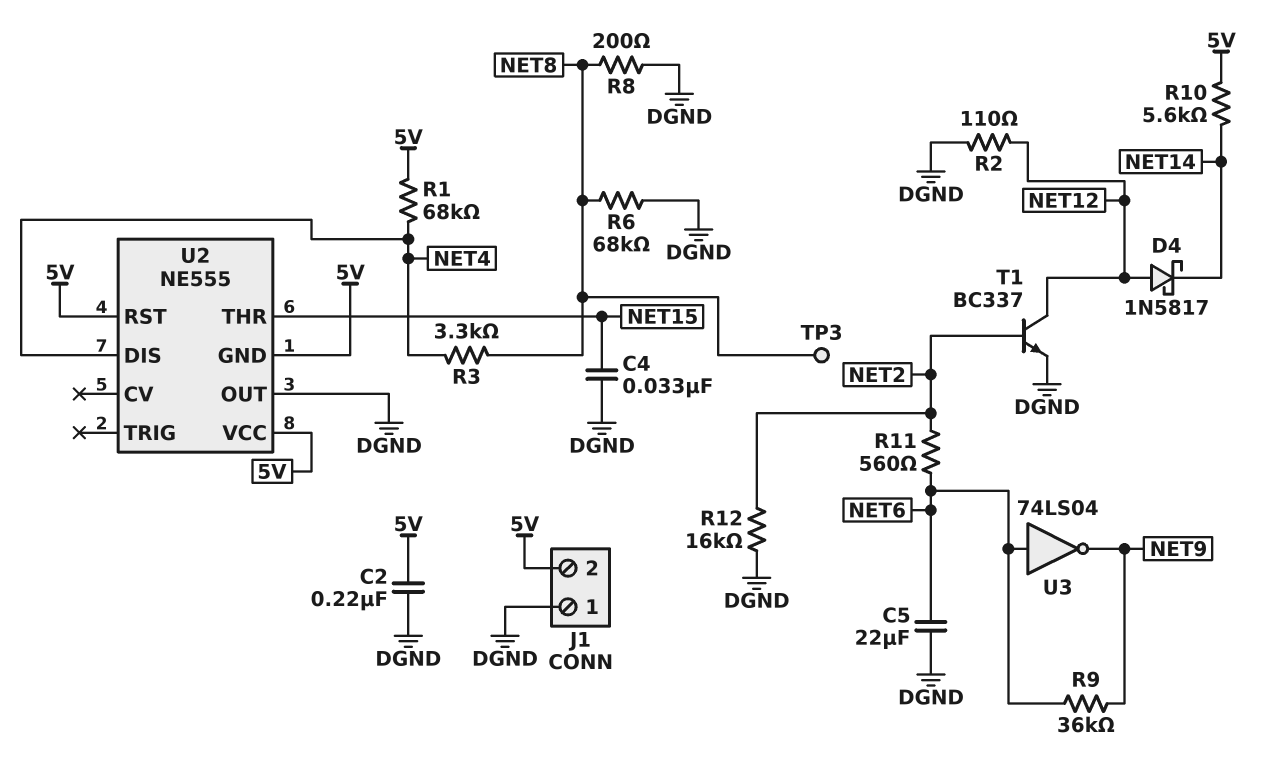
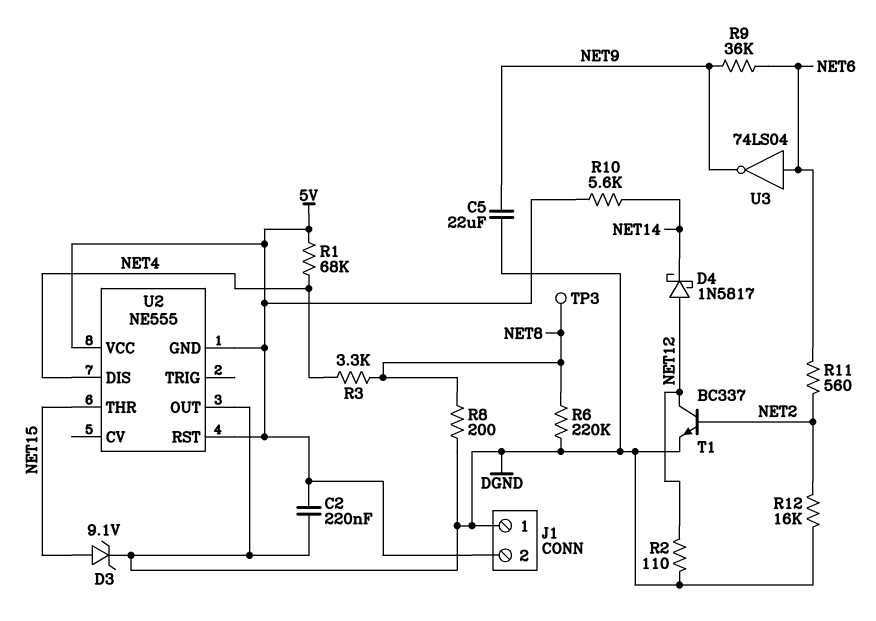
C4: 33nF (DGND, NET15) -> none
C5: 22uF (DGND, NET6) -> 22uF (DGND, NET9)
D3: none -> zener 9.1V (A NET15, K DGND)
R6: 68k (DGND, NET8) -> 220k (DGND, NET8)

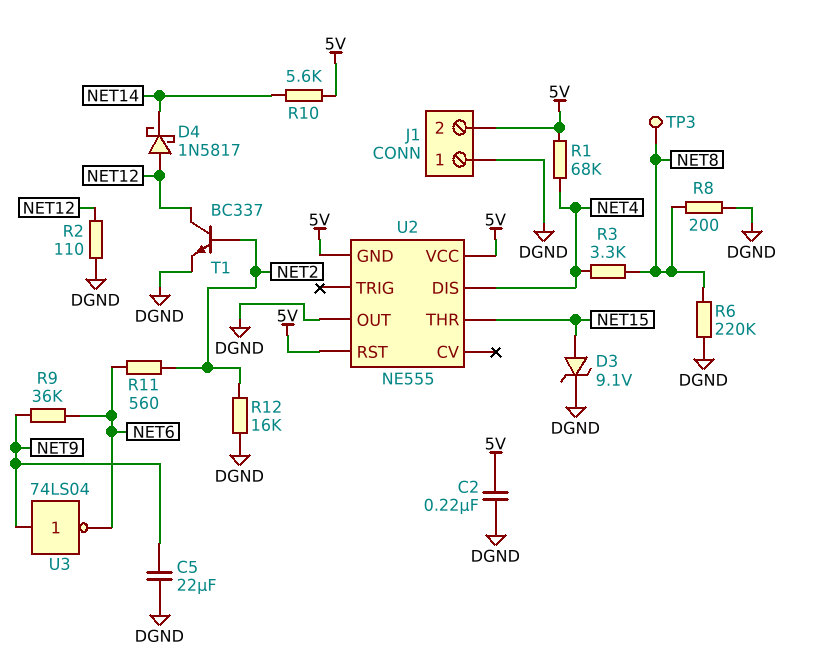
U3: NOT 74LS04 (in NET6, out NET9) -> NOT 74LS04 (in NET9, out NET6)

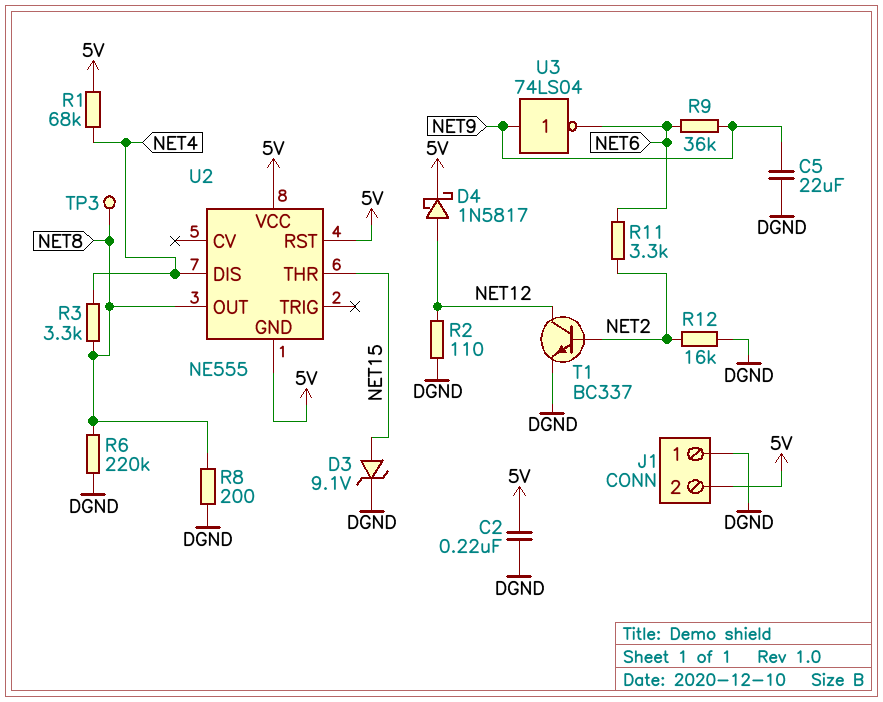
D4: schottky 1N5817 (A NET12, K NET14) -> schottky 1N5817 (A NET12, K 5V)
R10: 5.6k (5V, NET14) -> none
R11: 560 (NET2, NET6) -> 3.3k (NET2, NET6)
U2 pin OUT: DGND -> NET8

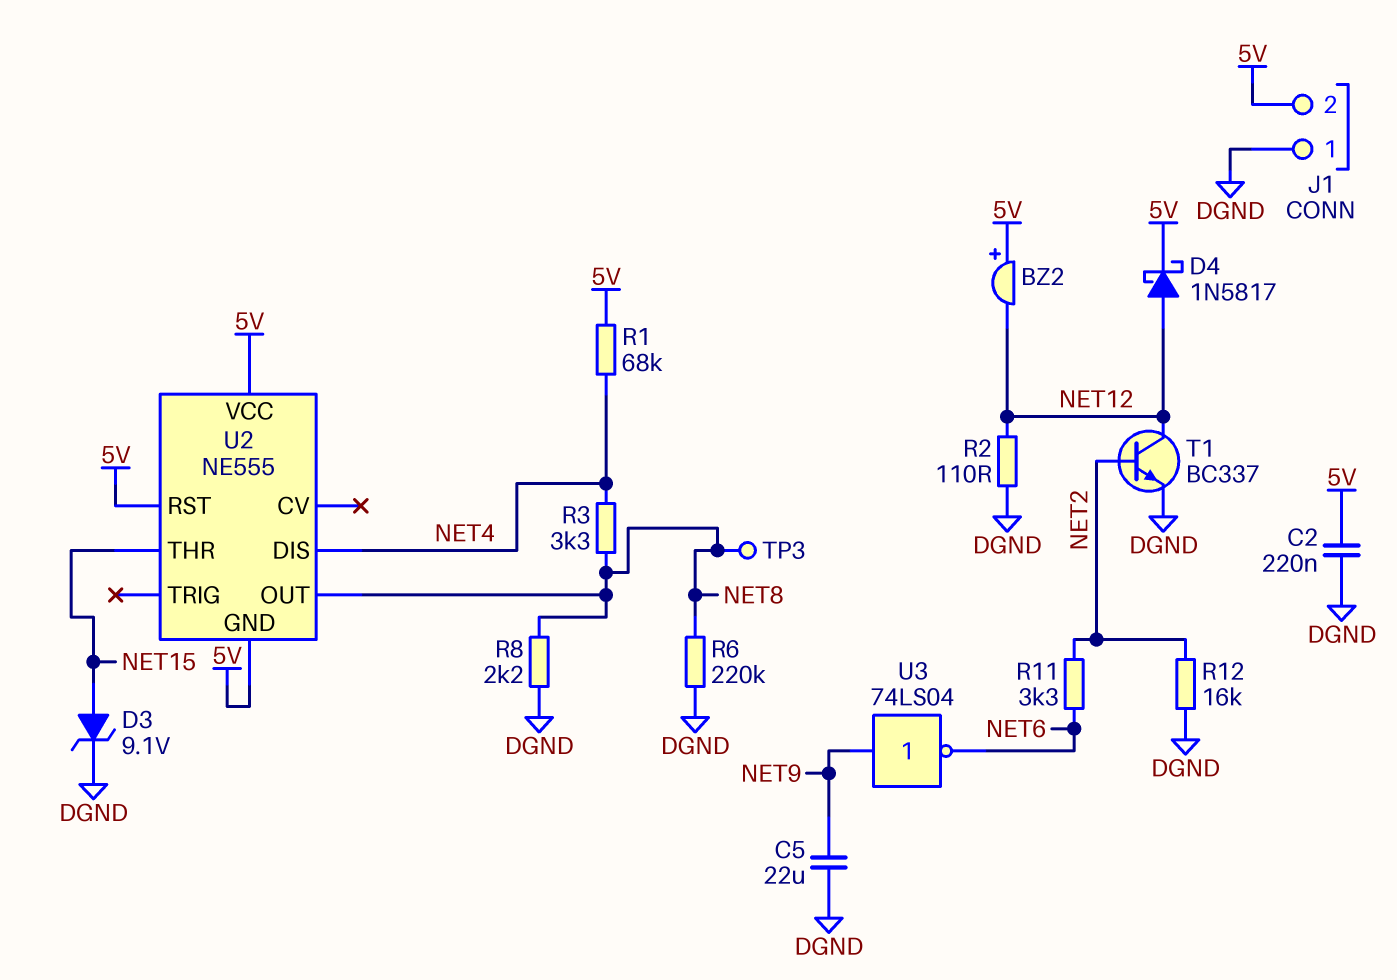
BZ2: none -> buzzer (plus 5V, minus NET12)
R8: 200 (DGND, NET8) -> 2.2k (DGND, NET8)
R9: 36k (NET6, NET9) -> none

